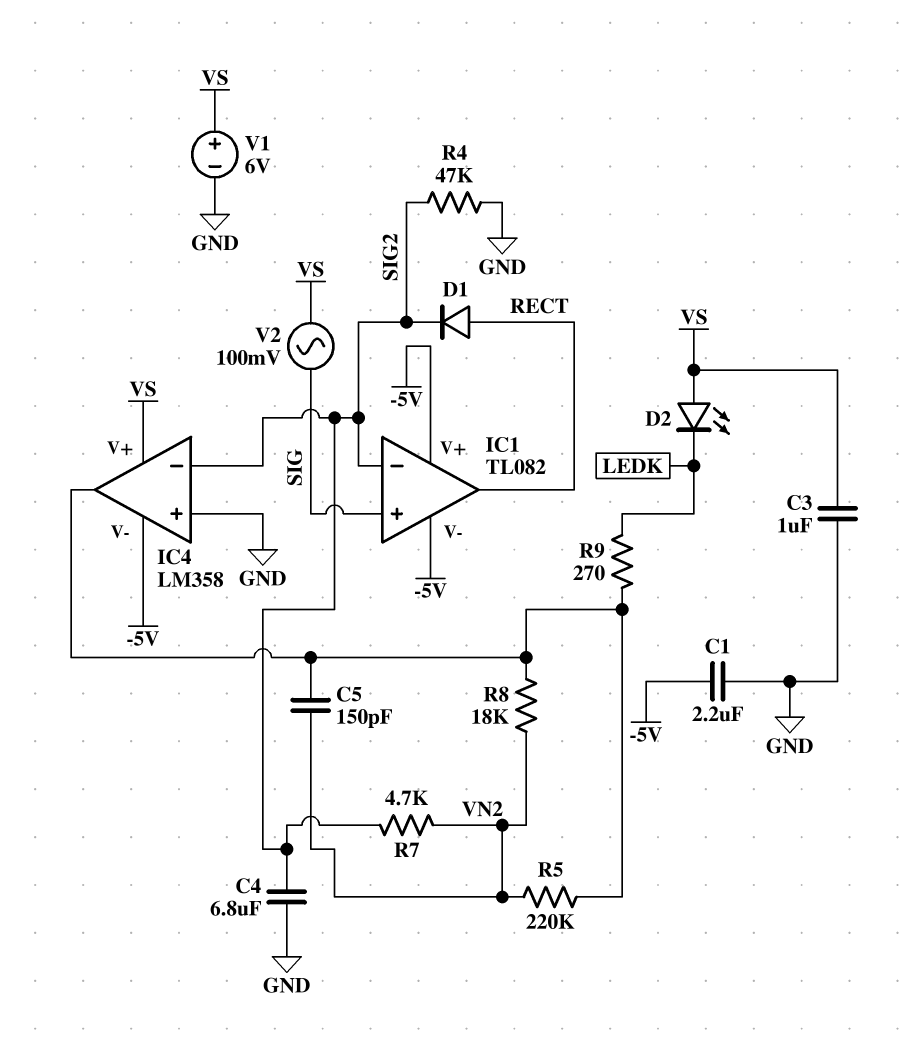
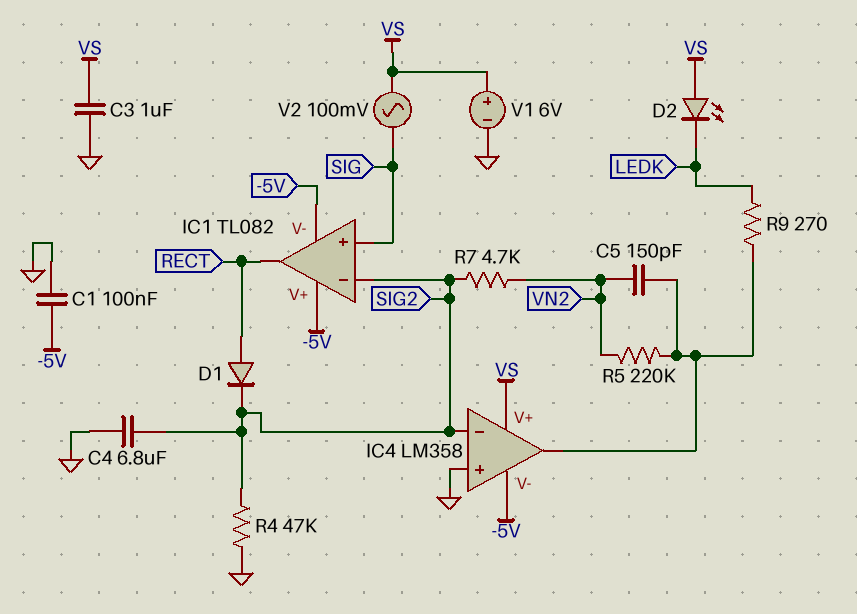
C1: 2.2uF (-5V, GND) -> 100nF (-5V, GND)
R8: 18k (IC4/out, VN2) -> none

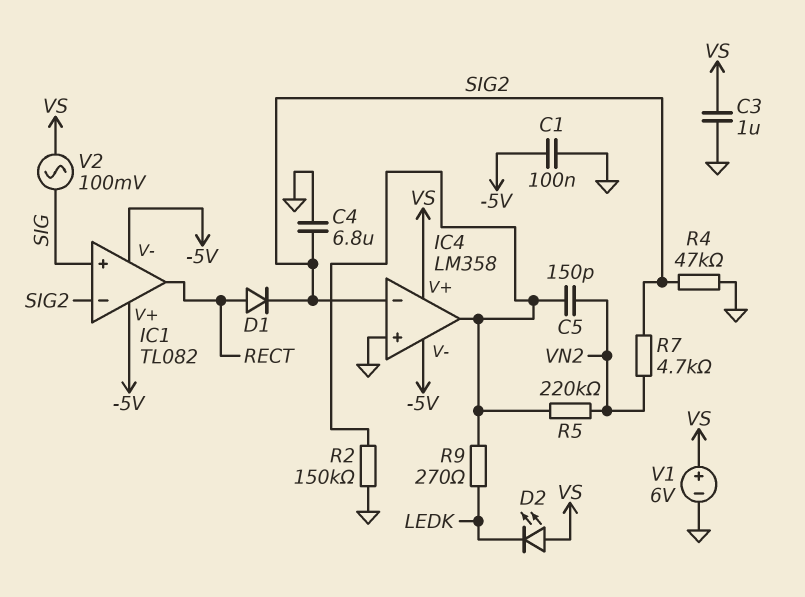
R2: none -> 150k (GND, IC4/out)

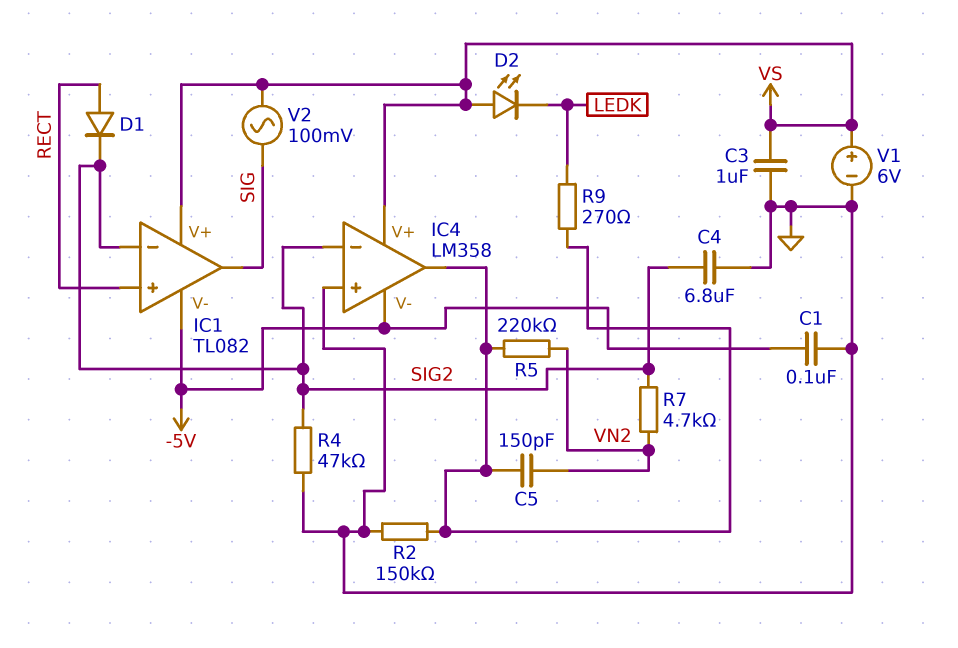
IC1 pin V+: -5V -> VS
IC1 pin in+: SIG -> RECT
IC1 pin out: RECT -> SIG

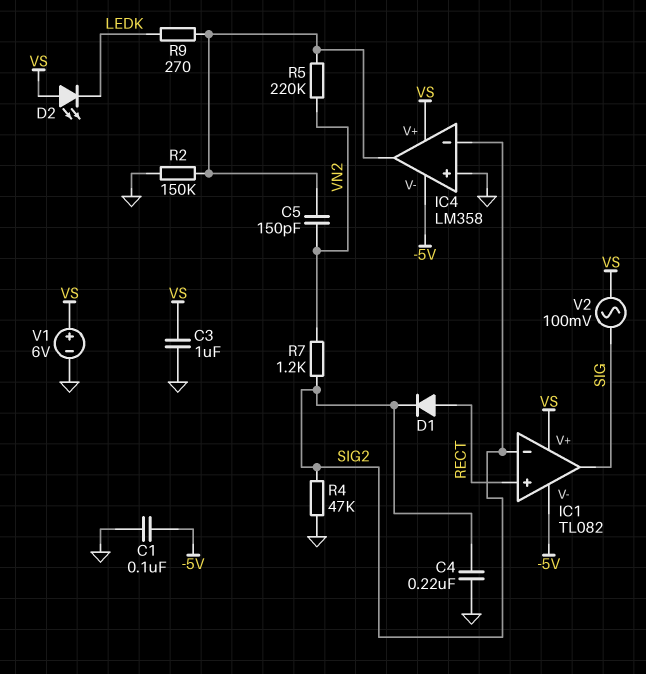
C4: 6.8uF (GND, SIG2) -> 220nF (GND, SIG2)
R7: 4.7k (SIG2, VN2) -> 1.2k (SIG2, VN2)

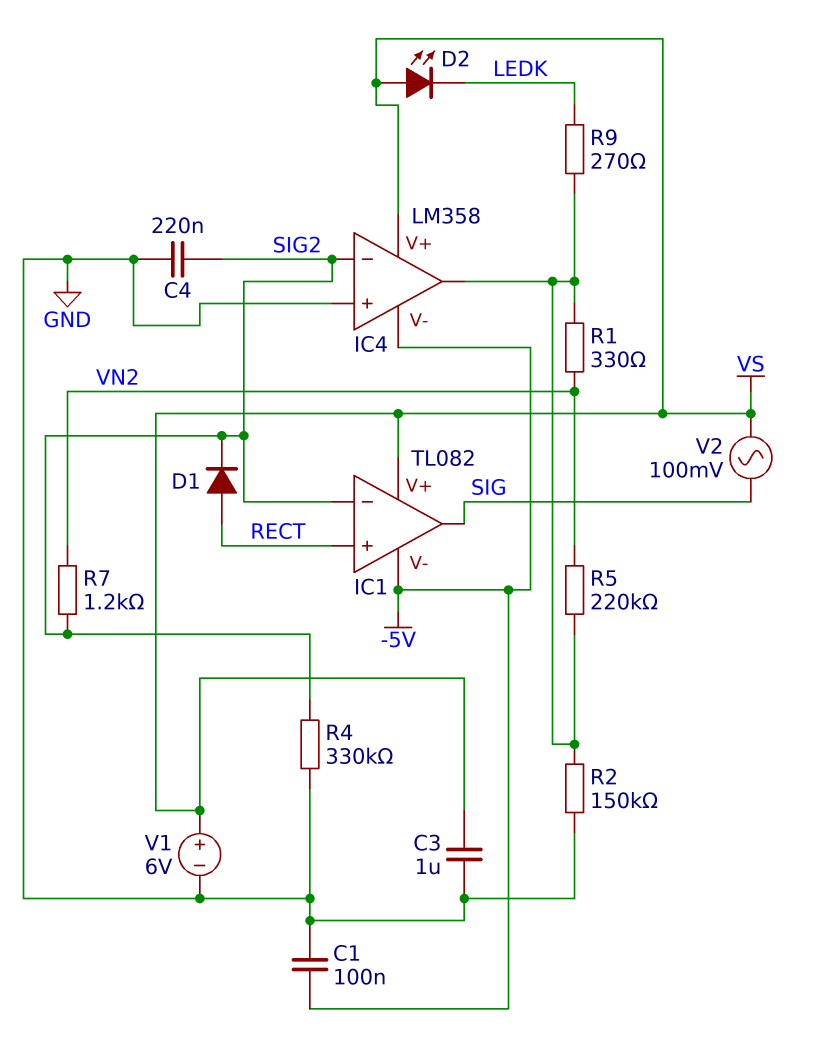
C5: 150pF (IC4/out, VN2) -> none
R1: none -> 330 (IC4/out, VN2)
R4: 47k (GND, SIG2) -> 330k (GND, SIG2)

